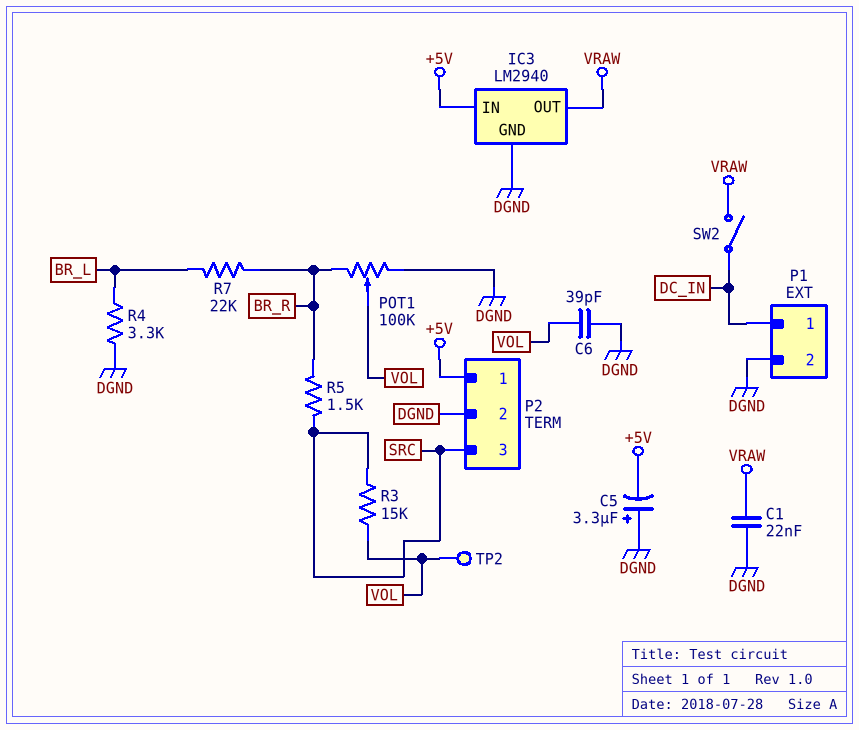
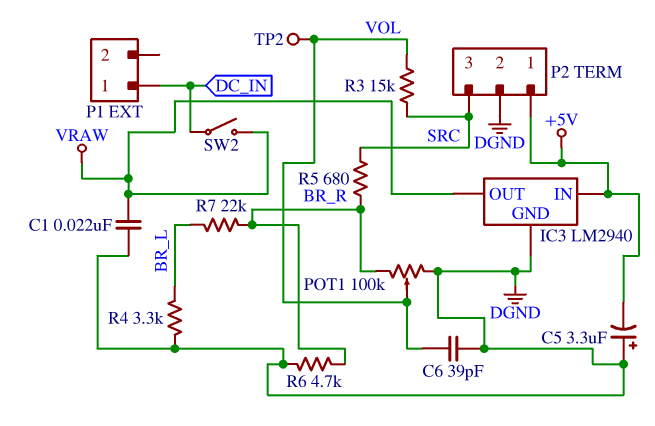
P1 pin 2: DGND -> none
R5: 1.5k (BR_R, SRC) -> 680 (BR_R, SRC)
R6: none -> 4.7k (BR_R, DGND)

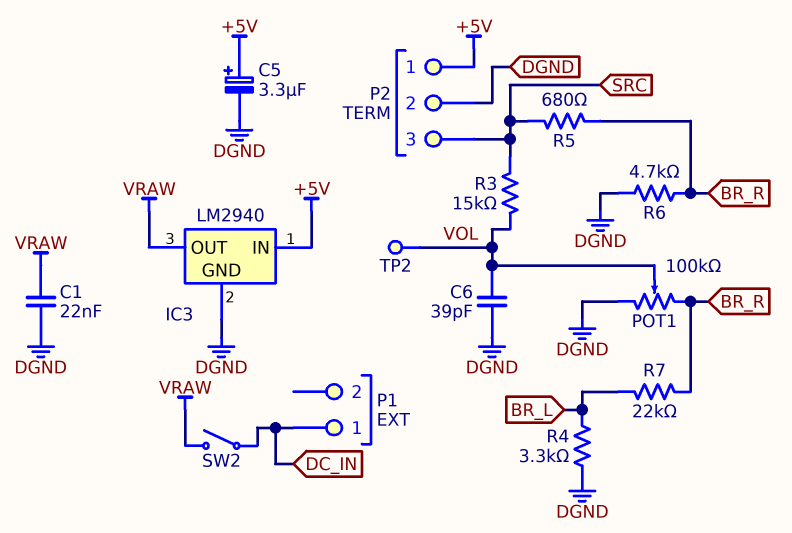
C5: 3.3uF (plus DGND, minus +5V) -> 3.3uF (plus +5V, minus DGND)

